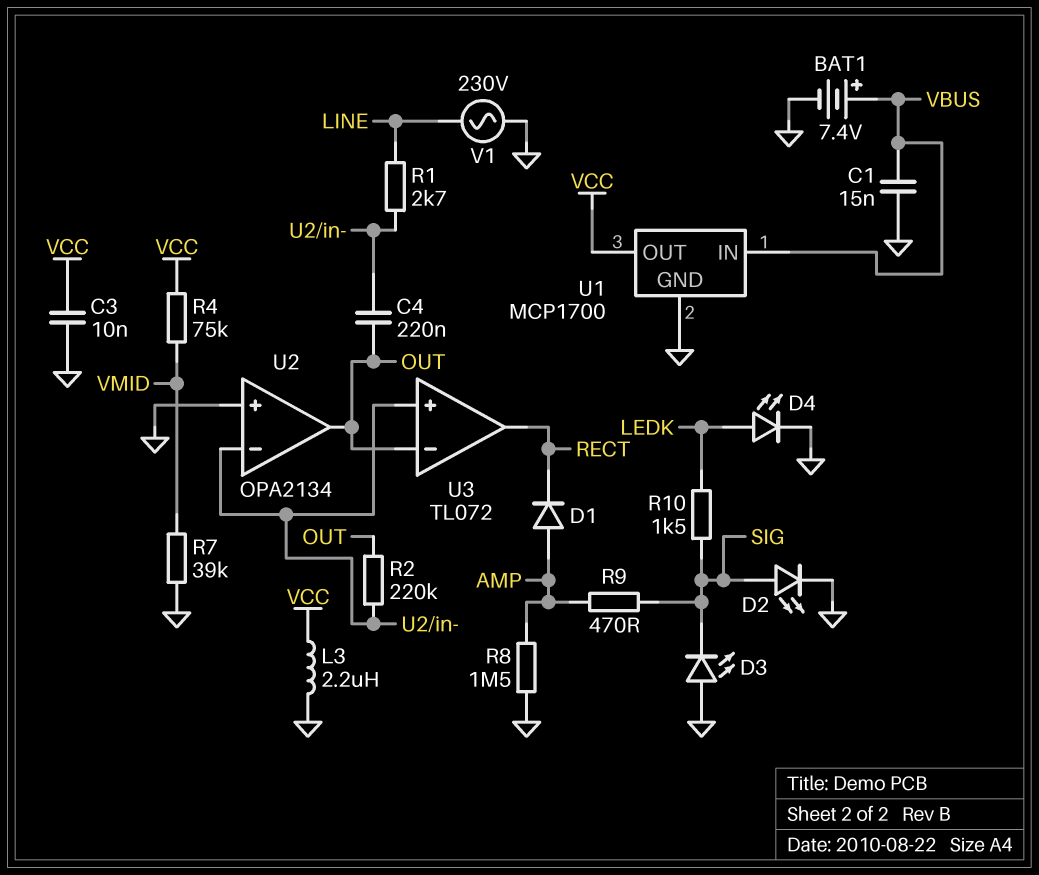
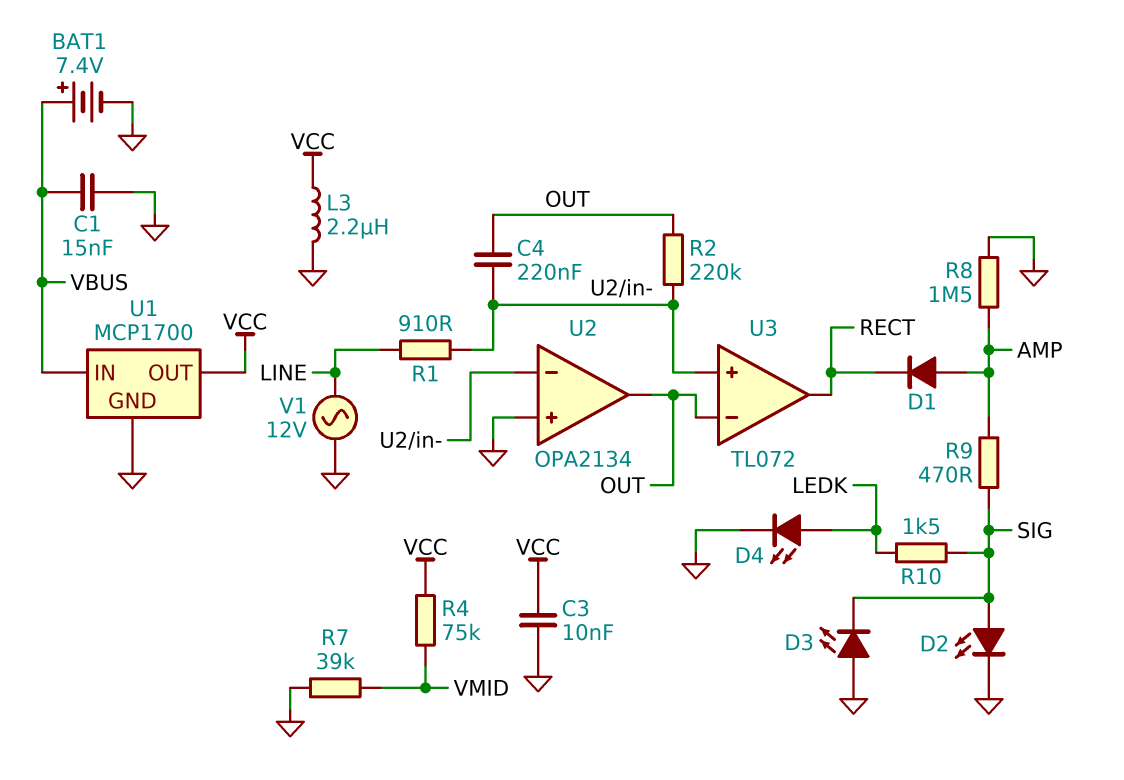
R1: 2.7k (LINE, U2/in-) -> 910 (LINE, U2/in-)
V1: AC 230V (GND, LINE) -> AC 12V (GND, LINE)

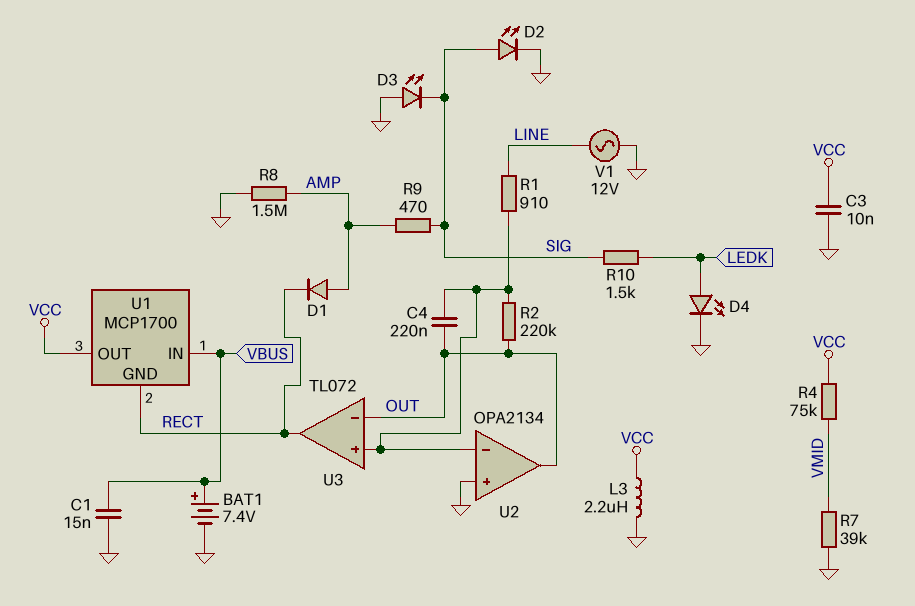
U1 pin GND: GND -> RECT

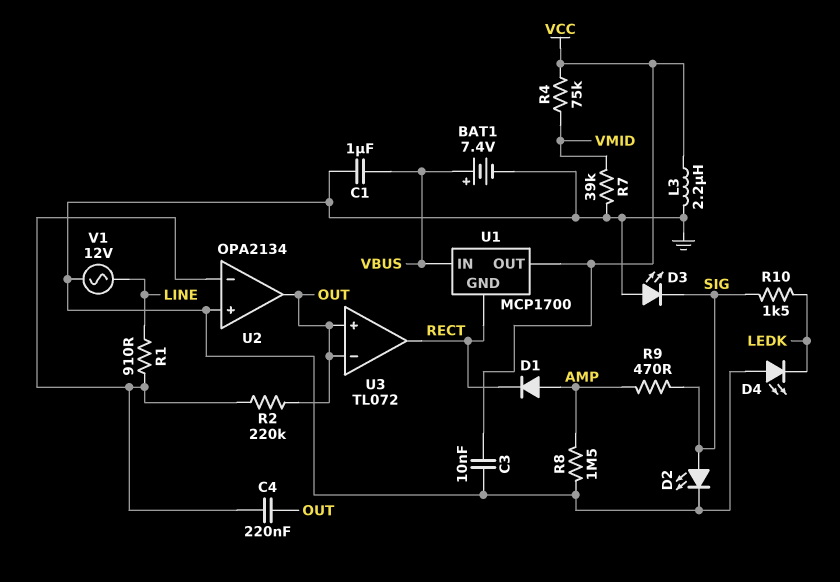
C1: 15nF (GND, VBUS) -> 1uF (GND, VBUS)
D4: LED (A LEDK, K GND) -> LED (A GND, K LEDK)
U3 pin in+: U2/in- -> OUT

